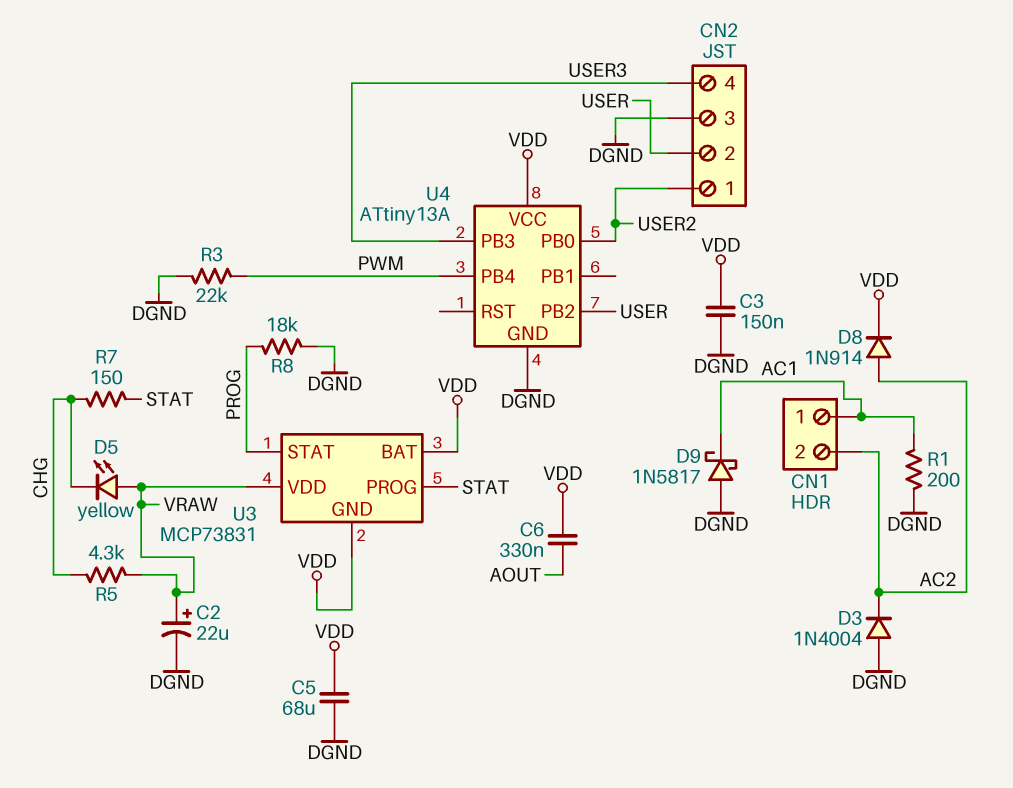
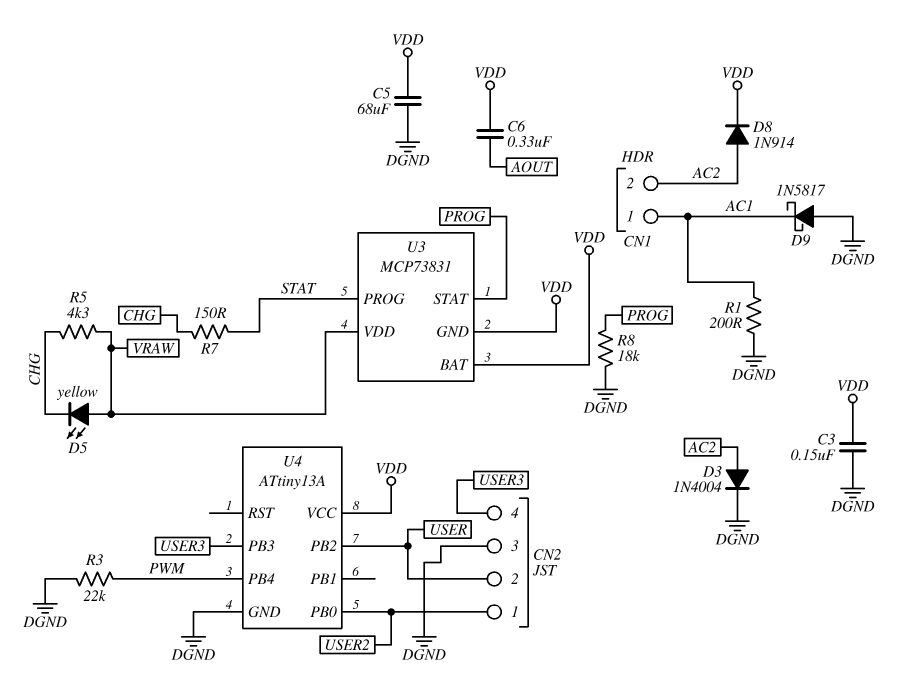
C2: 22uF (plus VRAW, minus DGND) -> none
D3: diode 1N4004 (A DGND, K AC2) -> diode 1N4004 (A AC2, K DGND)

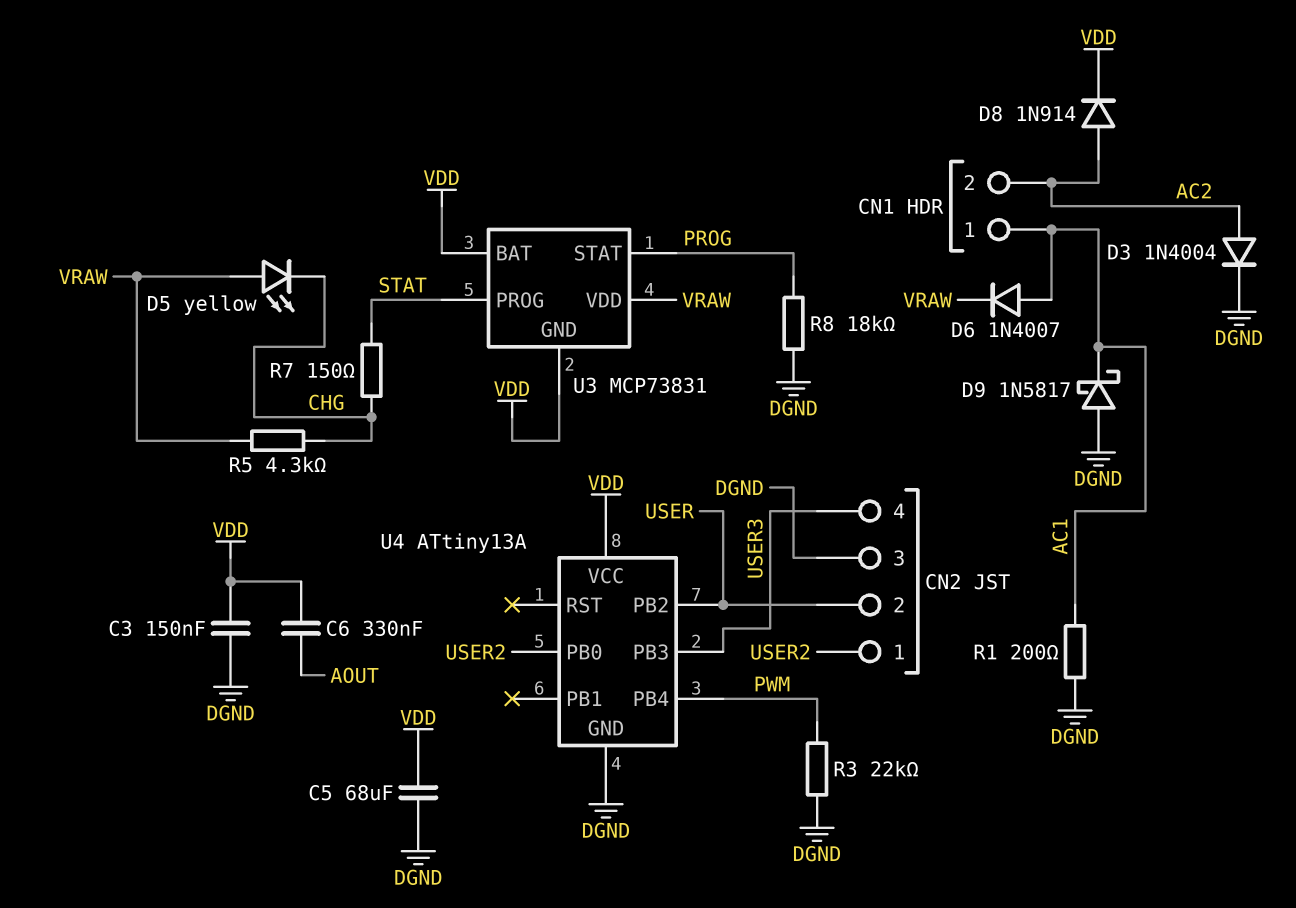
D6: none -> diode 1N4007 (A AC1, K VRAW)

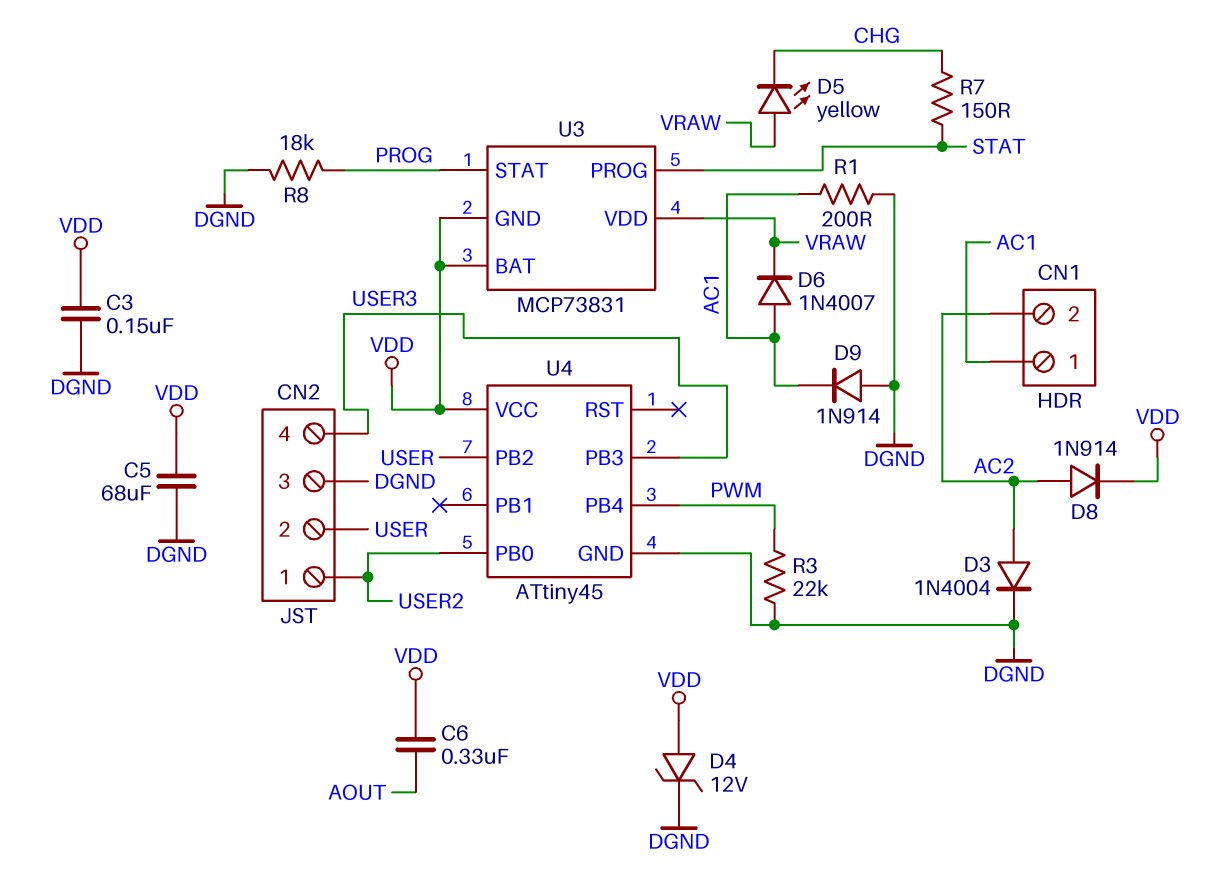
D4: none -> zener 12V (A VDD, K DGND)
D9: schottky 1N5817 (A DGND, K AC1) -> diode 1N914 (A DGND, K AC1)
R5: 4.3k (CHG, VRAW) -> none
U4: ATtiny13A -> ATtiny45

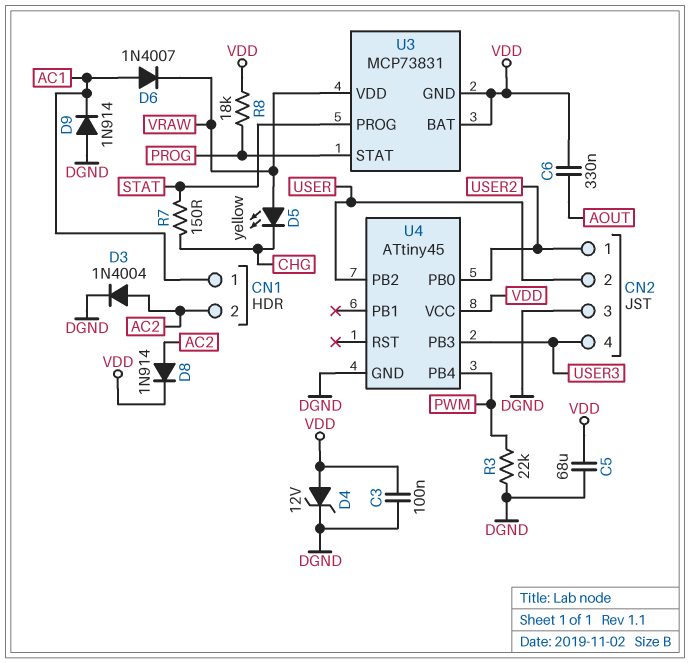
C3: 150nF (DGND, VDD) -> 100nF (DGND, VDD)
R1: 200 (AC1, DGND) -> none
R8: 18k (DGND, PROG) -> 18k (PROG, VDD)

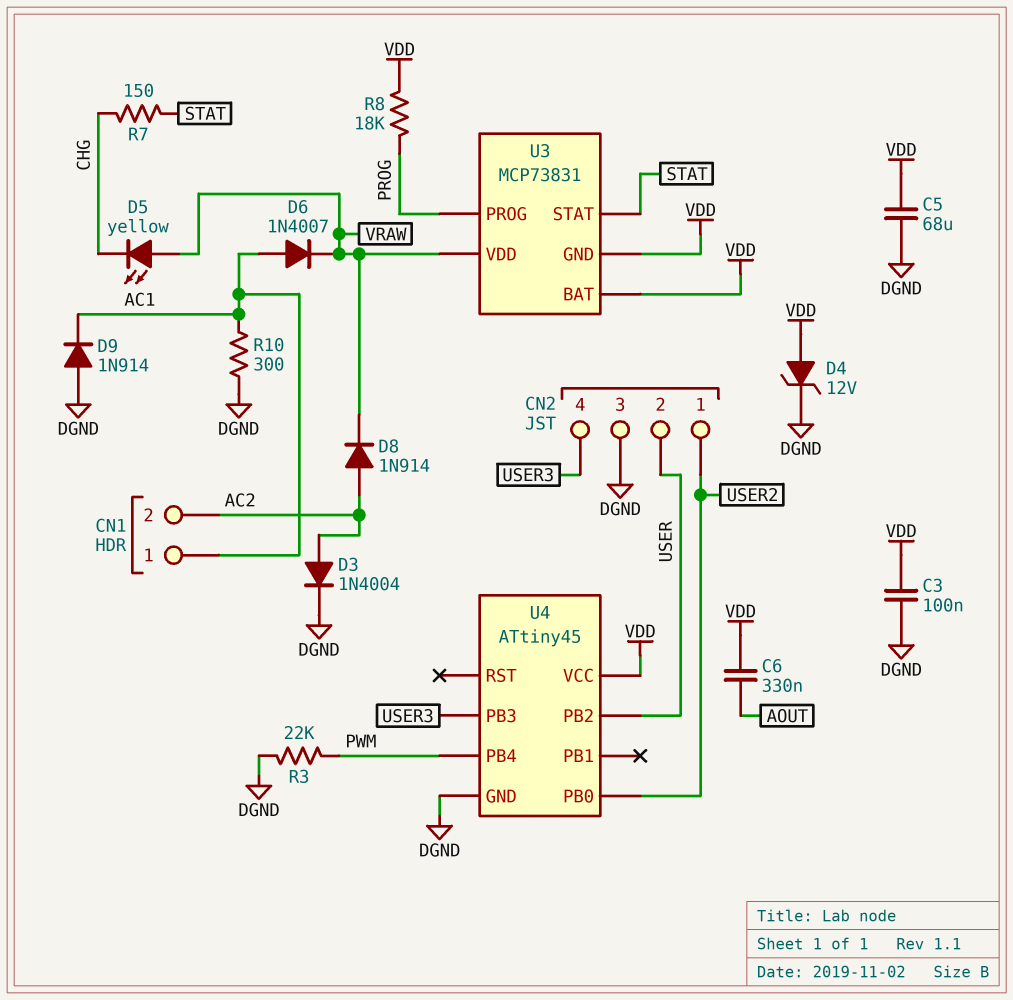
D8: diode 1N914 (A AC2, K VDD) -> diode 1N914 (A AC2, K VRAW)
R10: none -> 300 (AC1, DGND)
U3 pin PROG: STAT -> PROG
U3 pin STAT: PROG -> STAT

